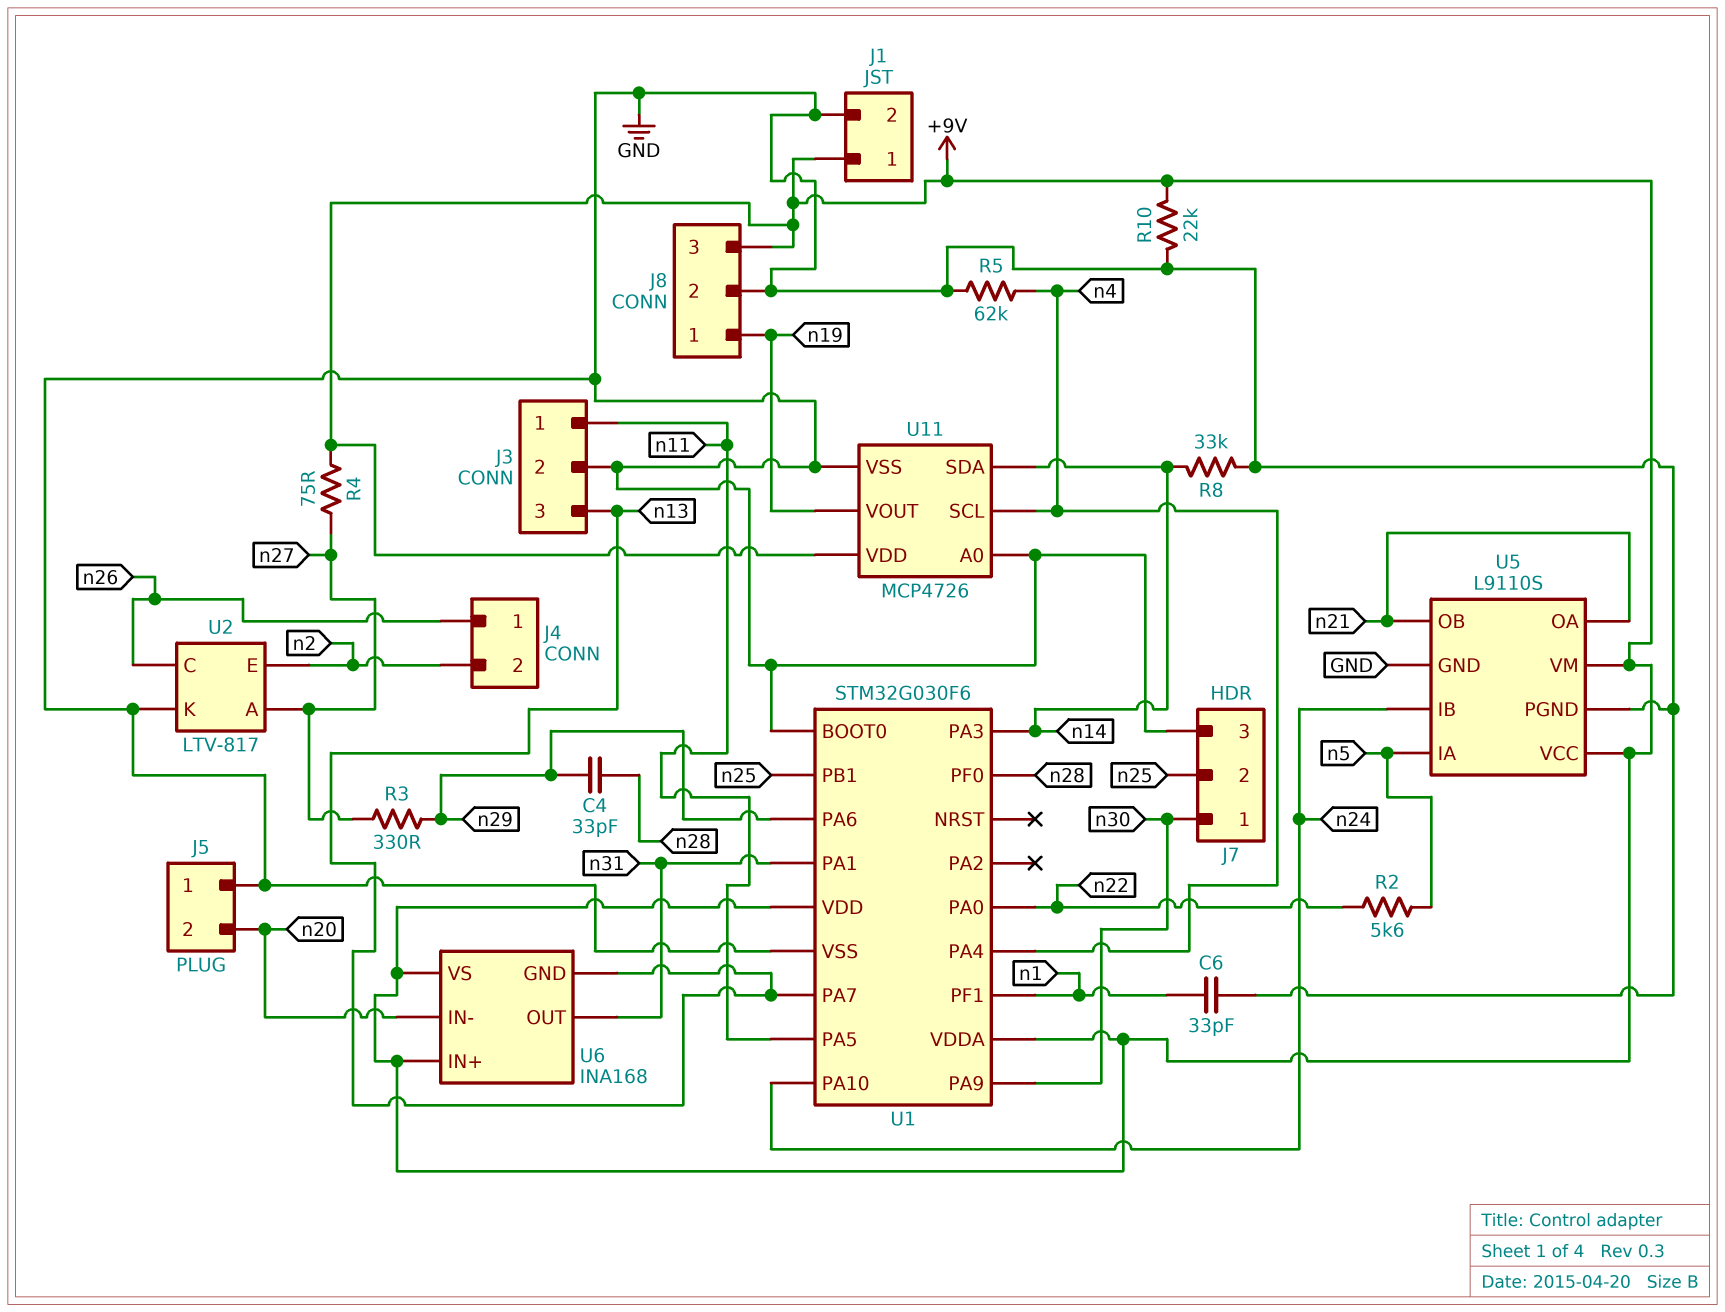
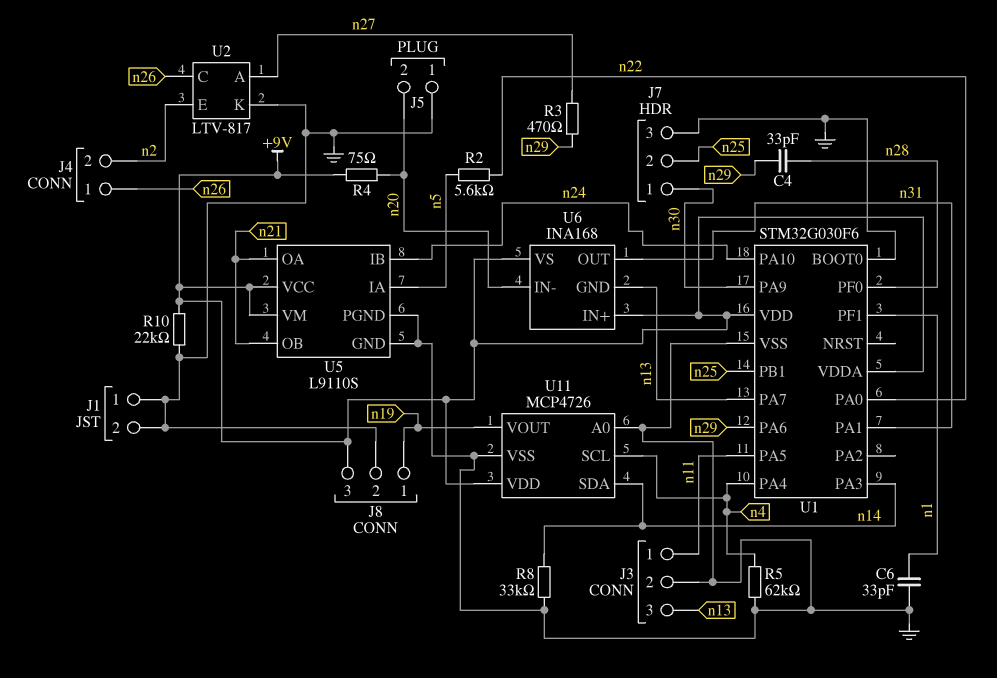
J1 pin 1: +9V -> GND
R3: 330 (n27, n29) -> 470 (n27, n29)
R4: 75 (+9V, n27) -> 75 (+9V, n20)

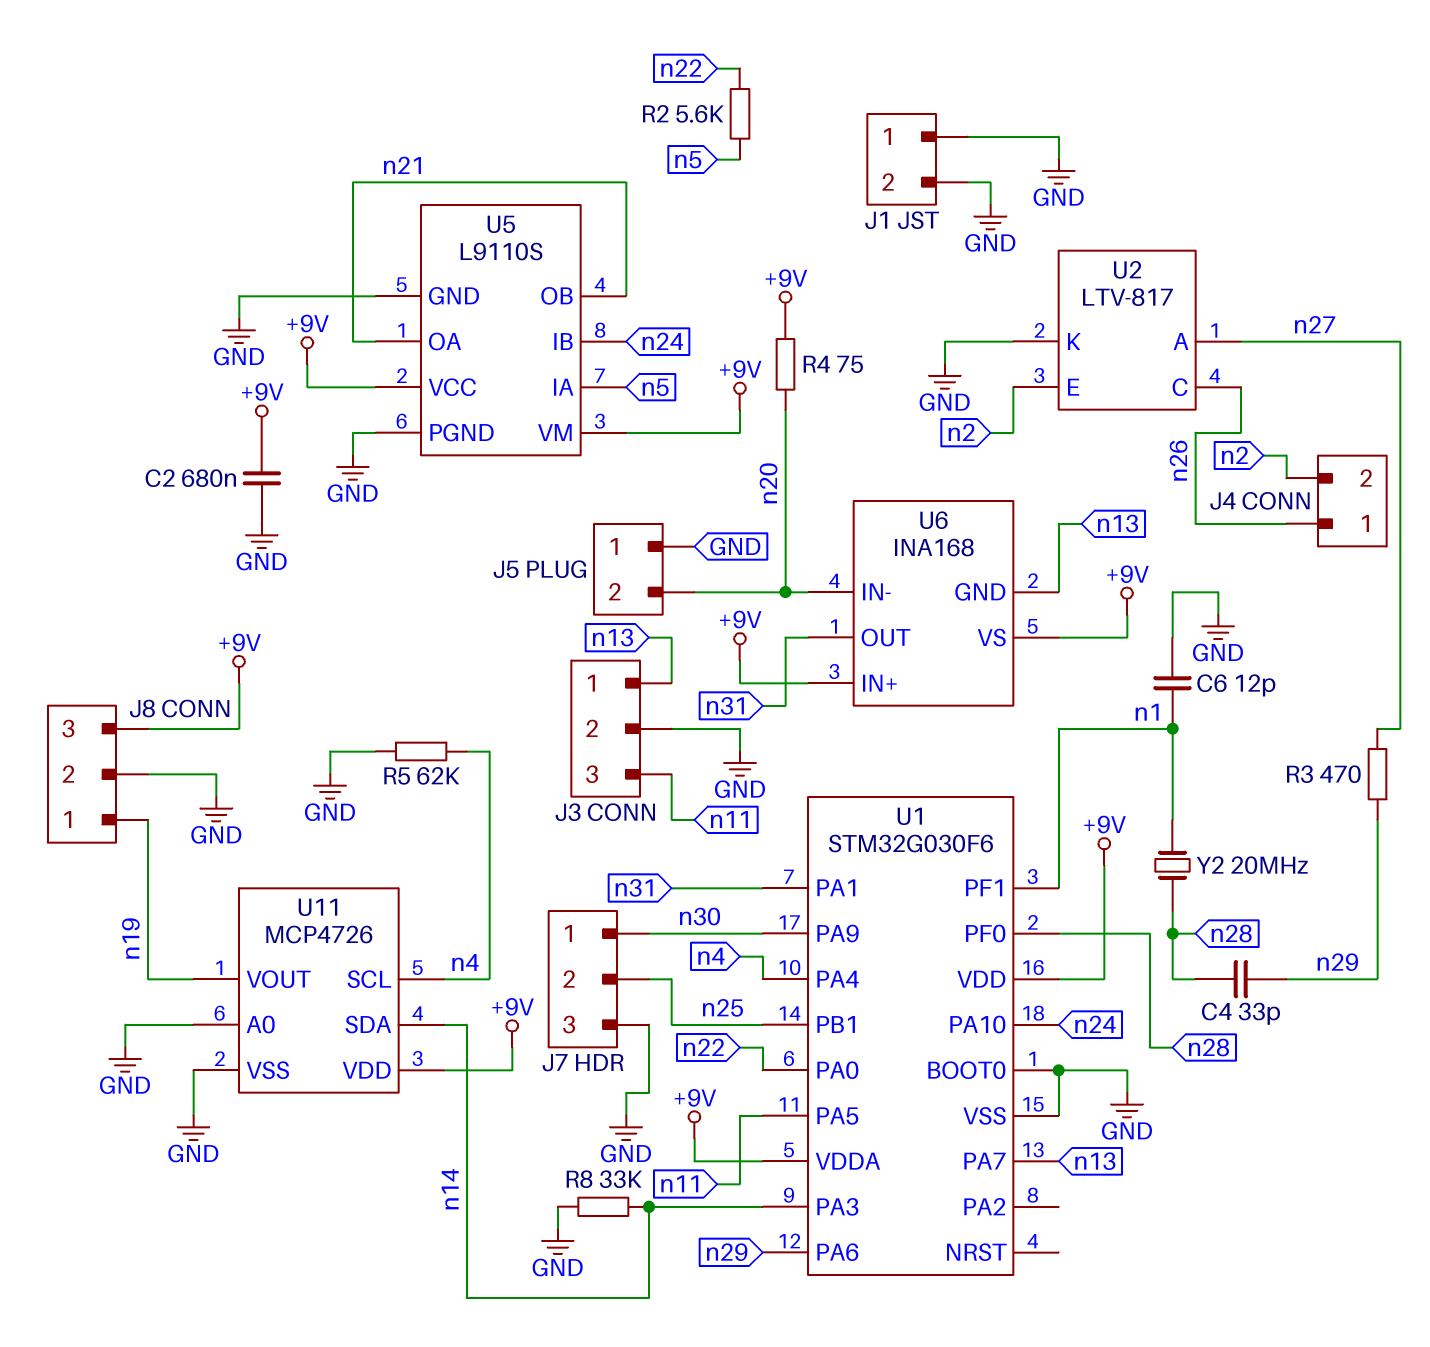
C2: none -> 680nF (+9V, GND)
C6: 33pF (GND, n1) -> 12pF (GND, n1)
J3 pin 1: n11 -> n13
J3 pin 3: n13 -> n11
R10: 22k (+9V, GND) -> none
Y2: none -> 20MHz (n1, n28)

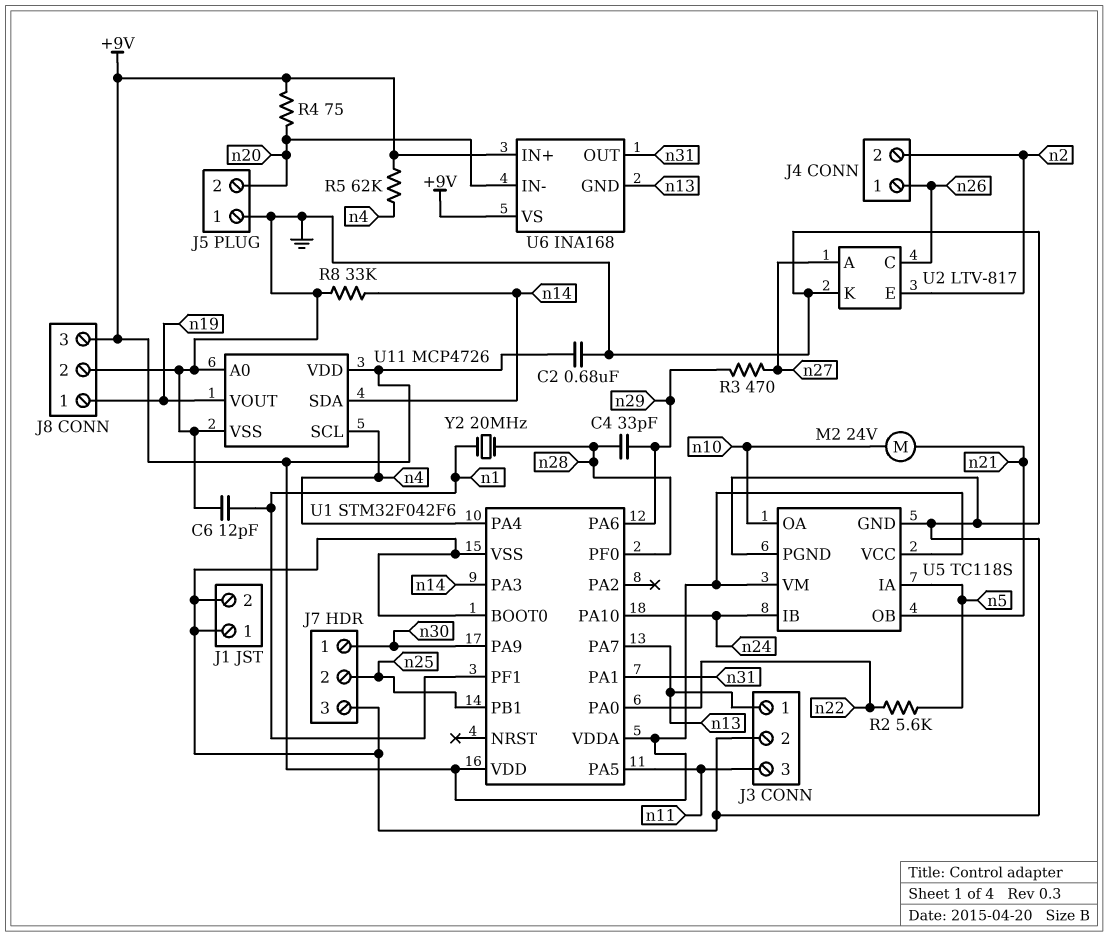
M2: none -> motor 24V (n10, n21)
R5: 62k (GND, n4) -> 62k (+9V, n4)
U1: STM32G030F6 -> STM32F042F6
U5: L9110S -> TC118S
U5 pin OA: n21 -> n10

